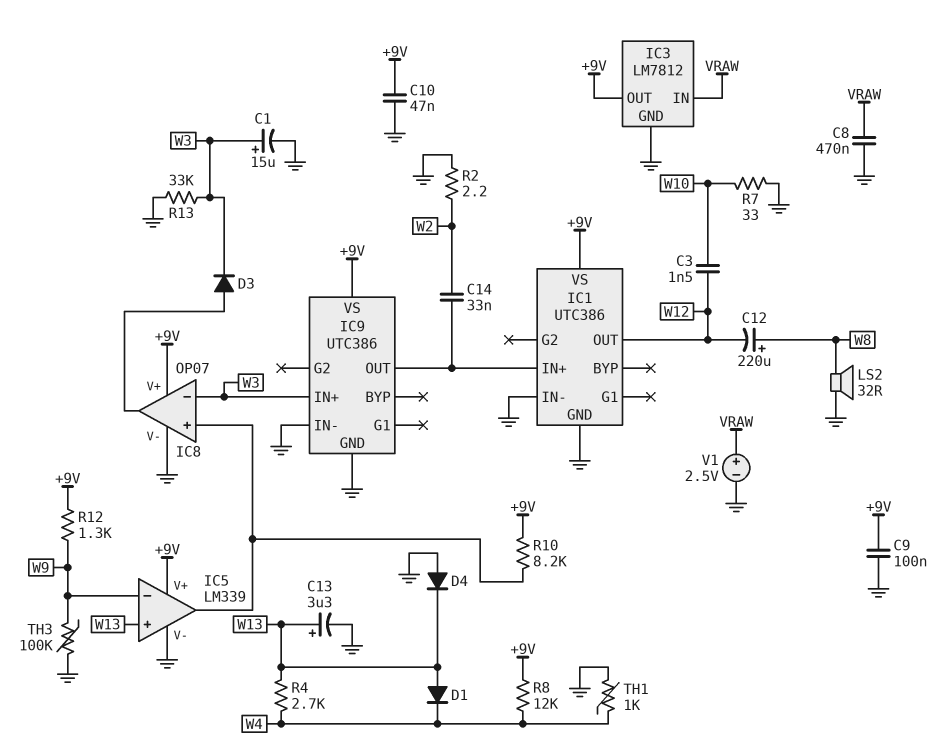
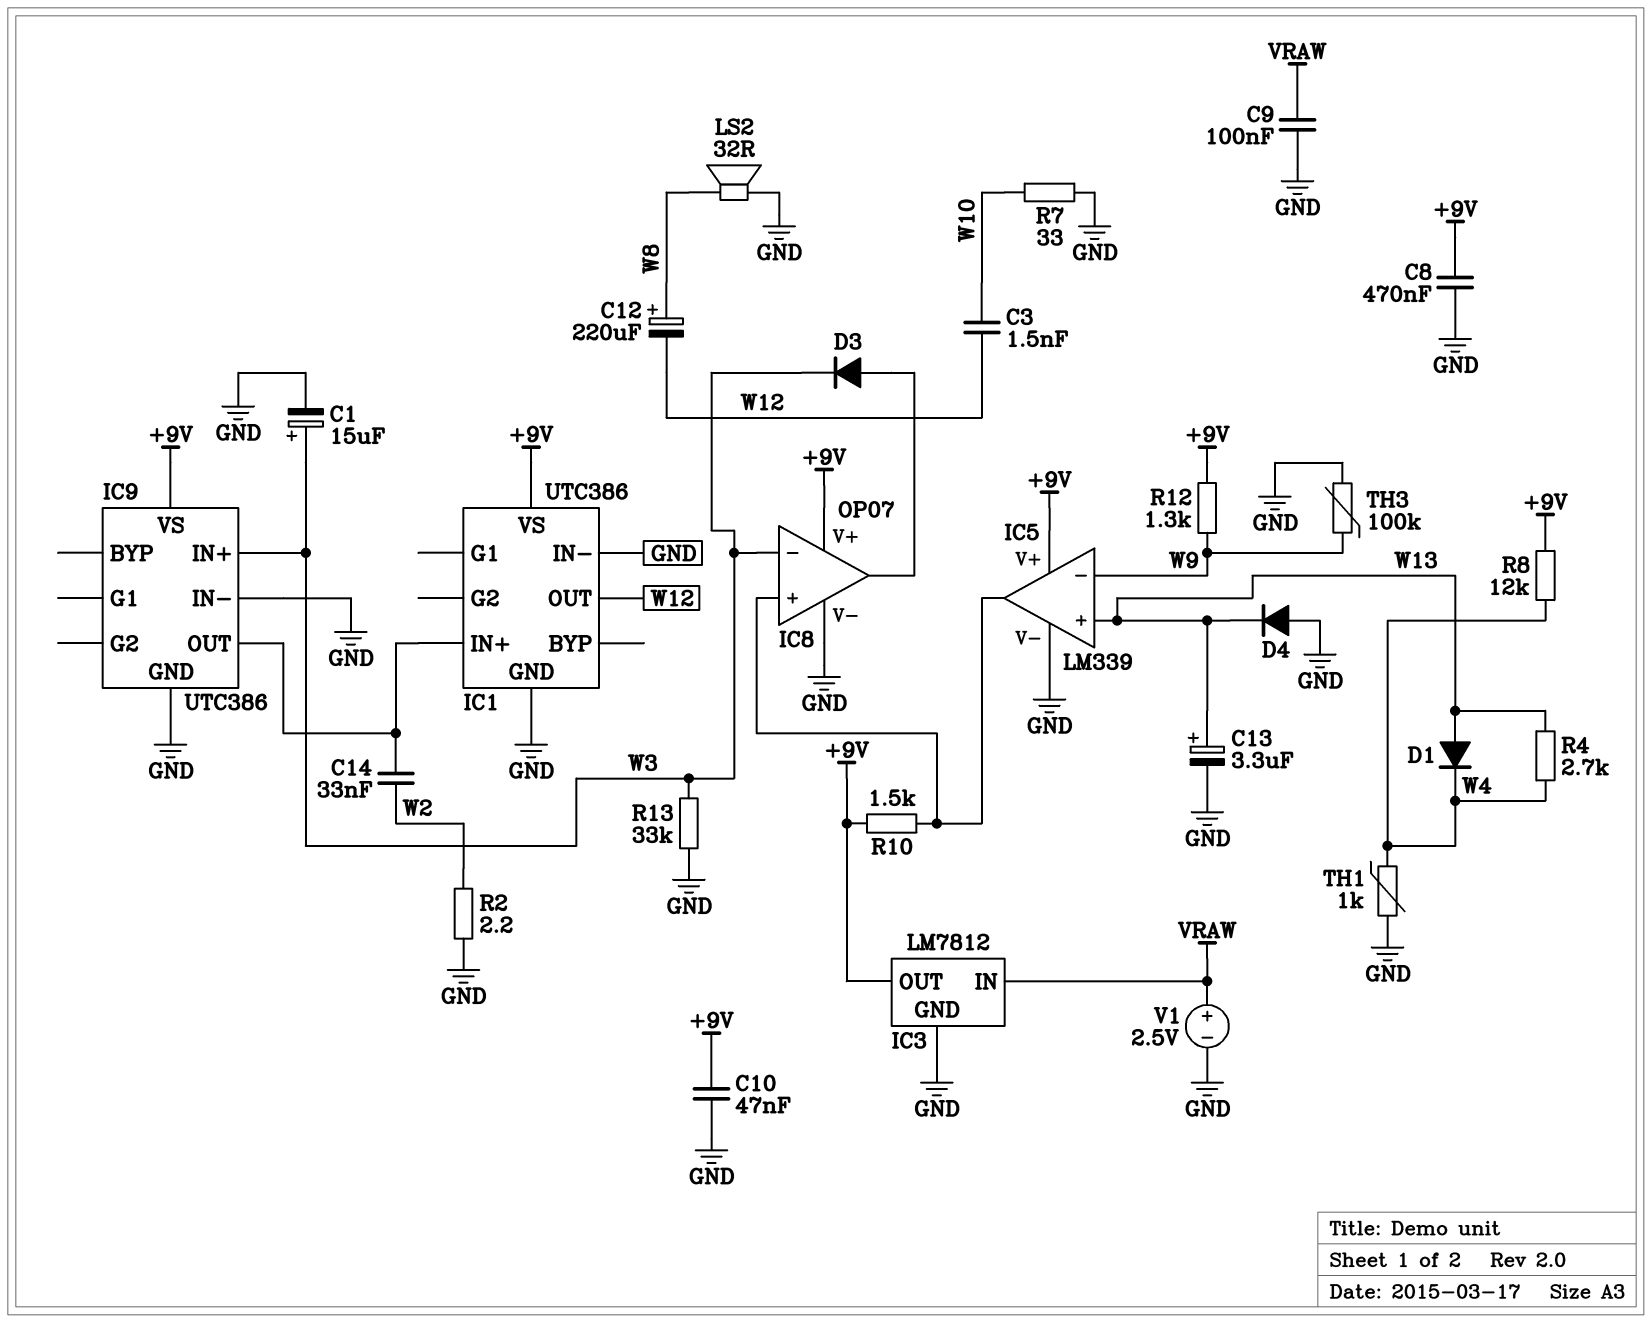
C8: 470nF (GND, VRAW) -> 470nF (+9V, GND)
C9: 100nF (+9V, GND) -> 100nF (GND, VRAW)
R10: 8.2k (+9V, IC5/out) -> 1.5k (+9V, IC5/out)

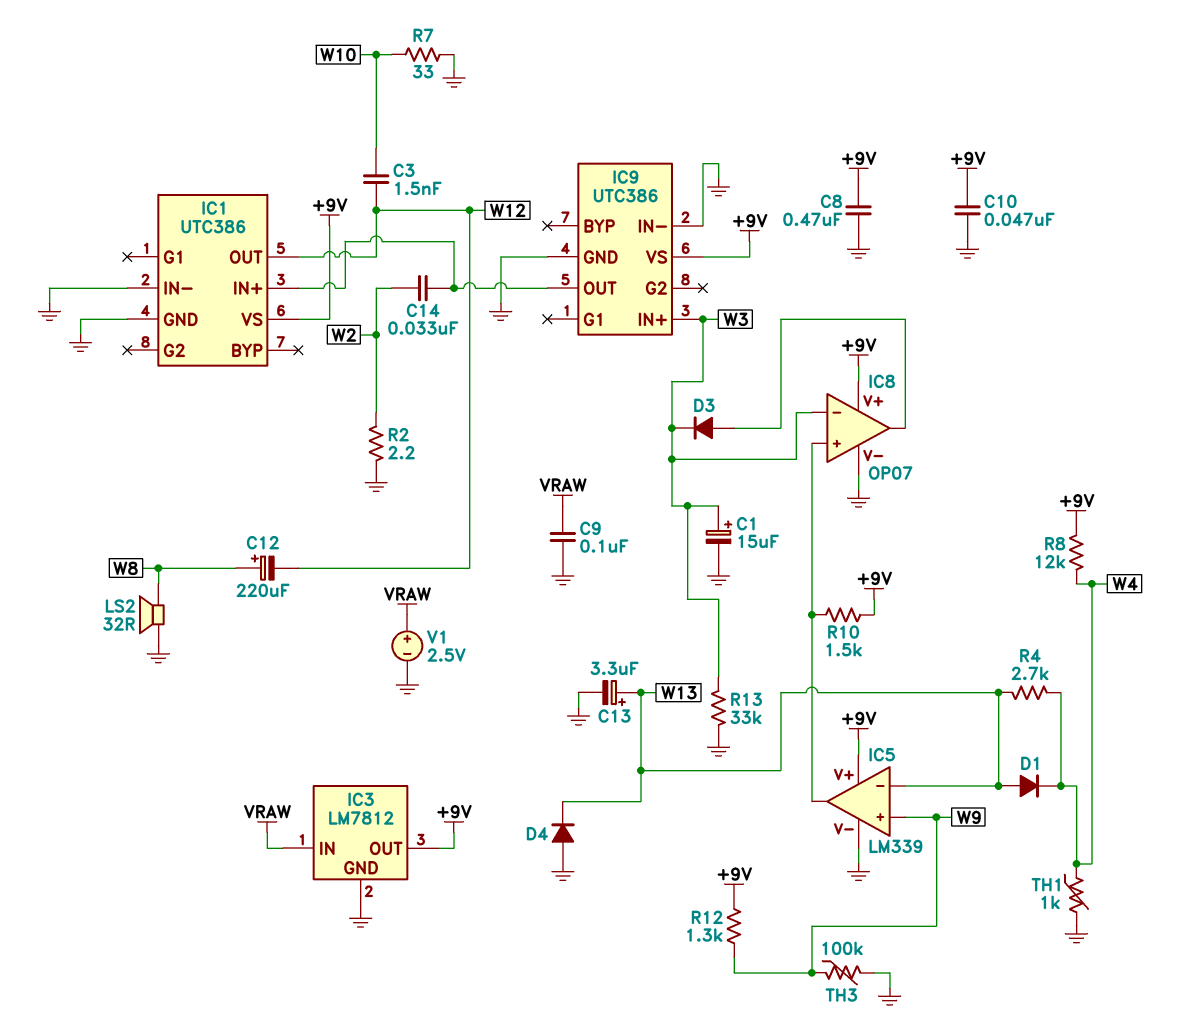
IC5 pin in+: W13 -> W9
IC5 pin in-: W9 -> W13

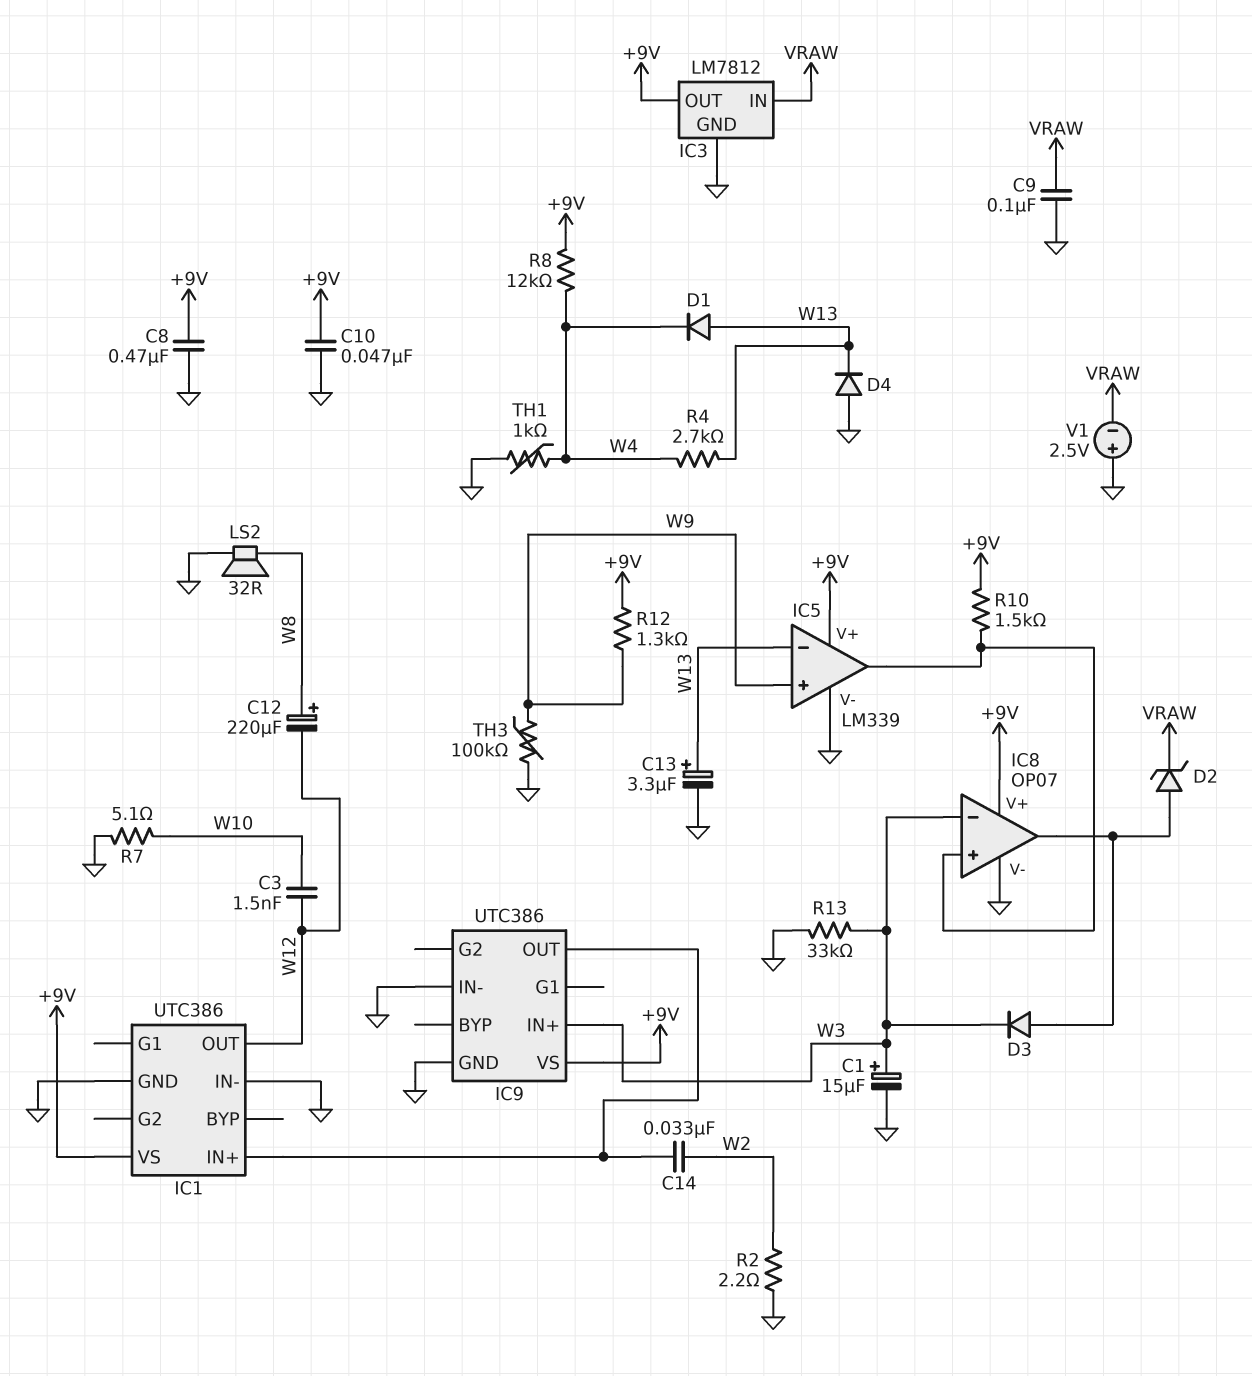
D2: none -> zener (A IC8/out, K VRAW)
R7: 33 (GND, W10) -> 5.1 (GND, W10)
V1: 2.5V (plus VRAW, minus GND) -> 2.5V (plus GND, minus VRAW)

